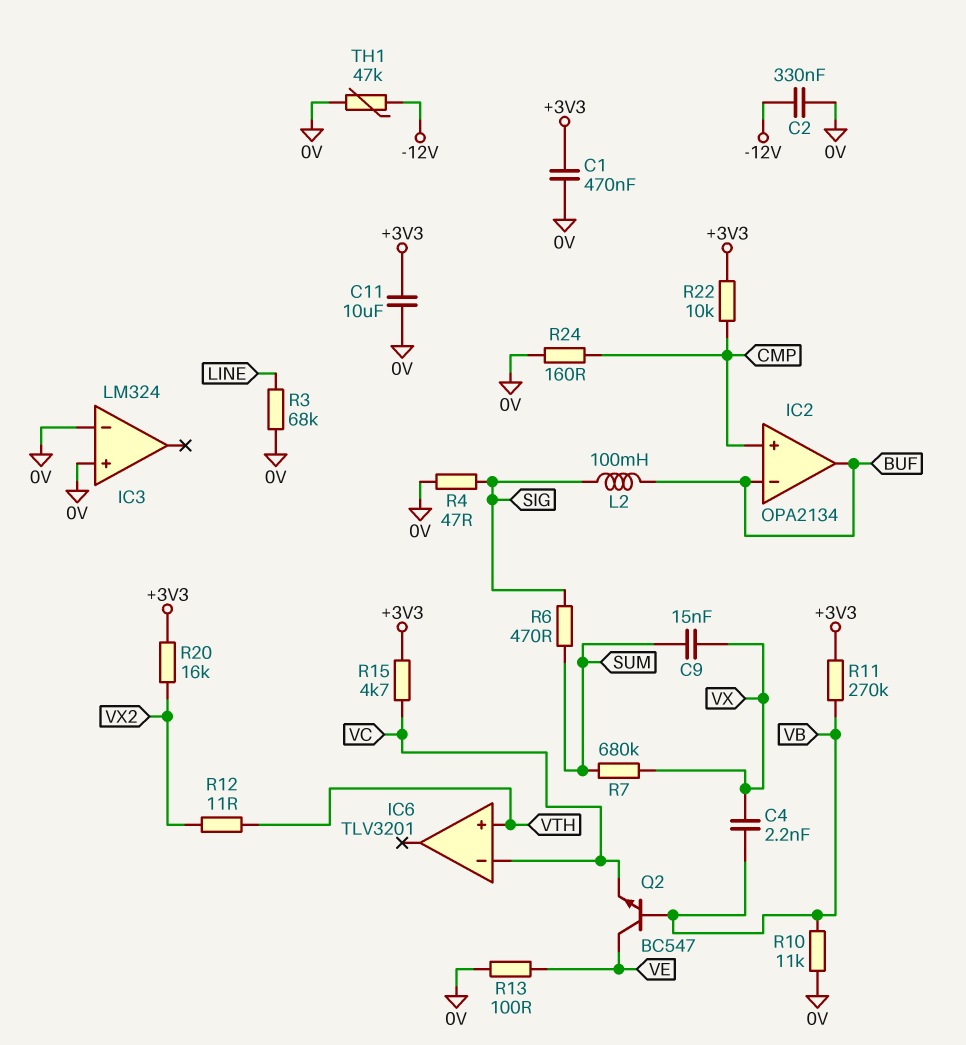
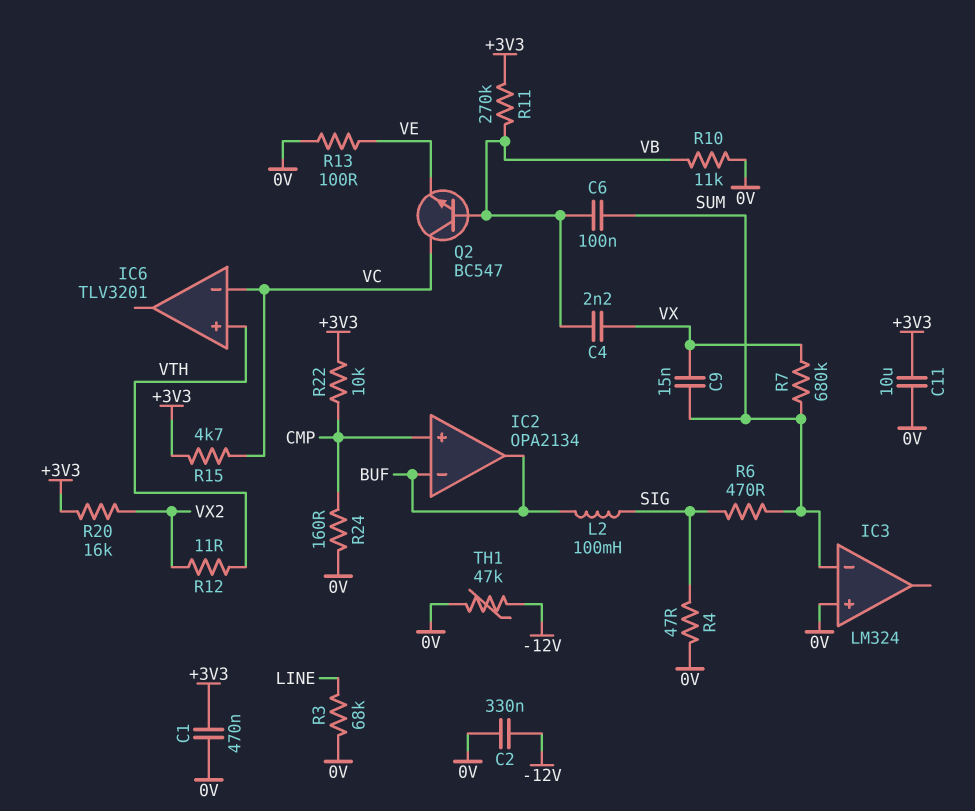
C6: none -> 100nF (SUM, VB)
IC3 pin in-: 0V -> SUM
Q2: NPN BC547 (B VB, C VE, E VC) -> NPN BC547 (B VB, C VC, E VE)

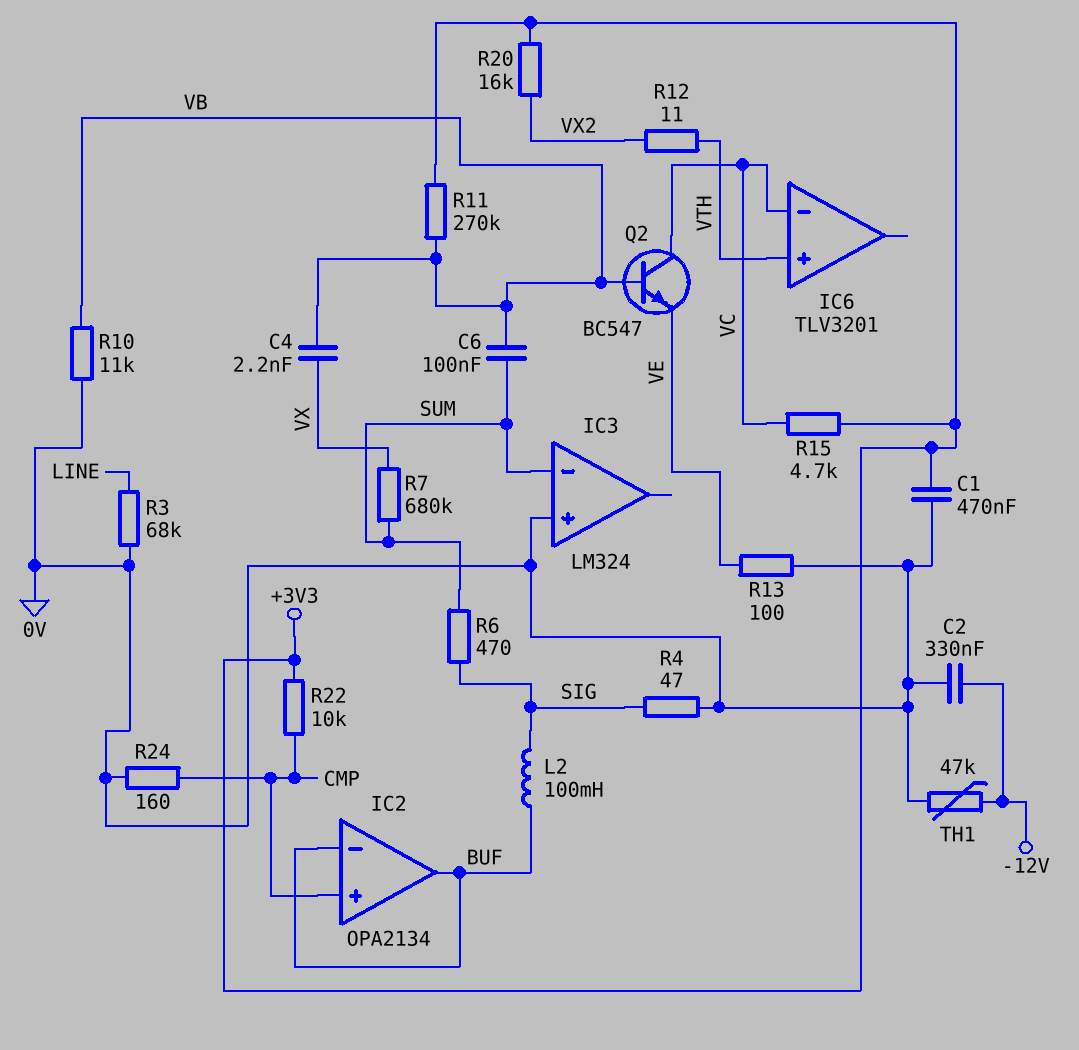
C9: 15nF (SUM, VX) -> none
C11: 10uF (+3V3, 0V) -> none

